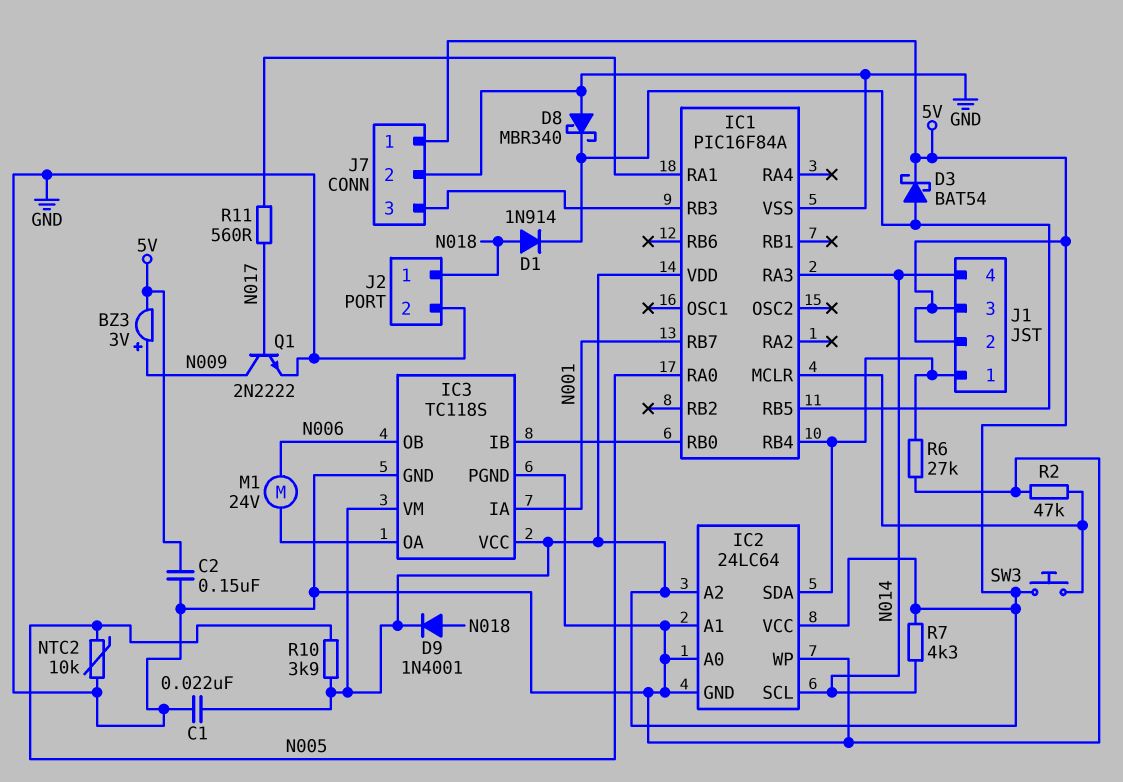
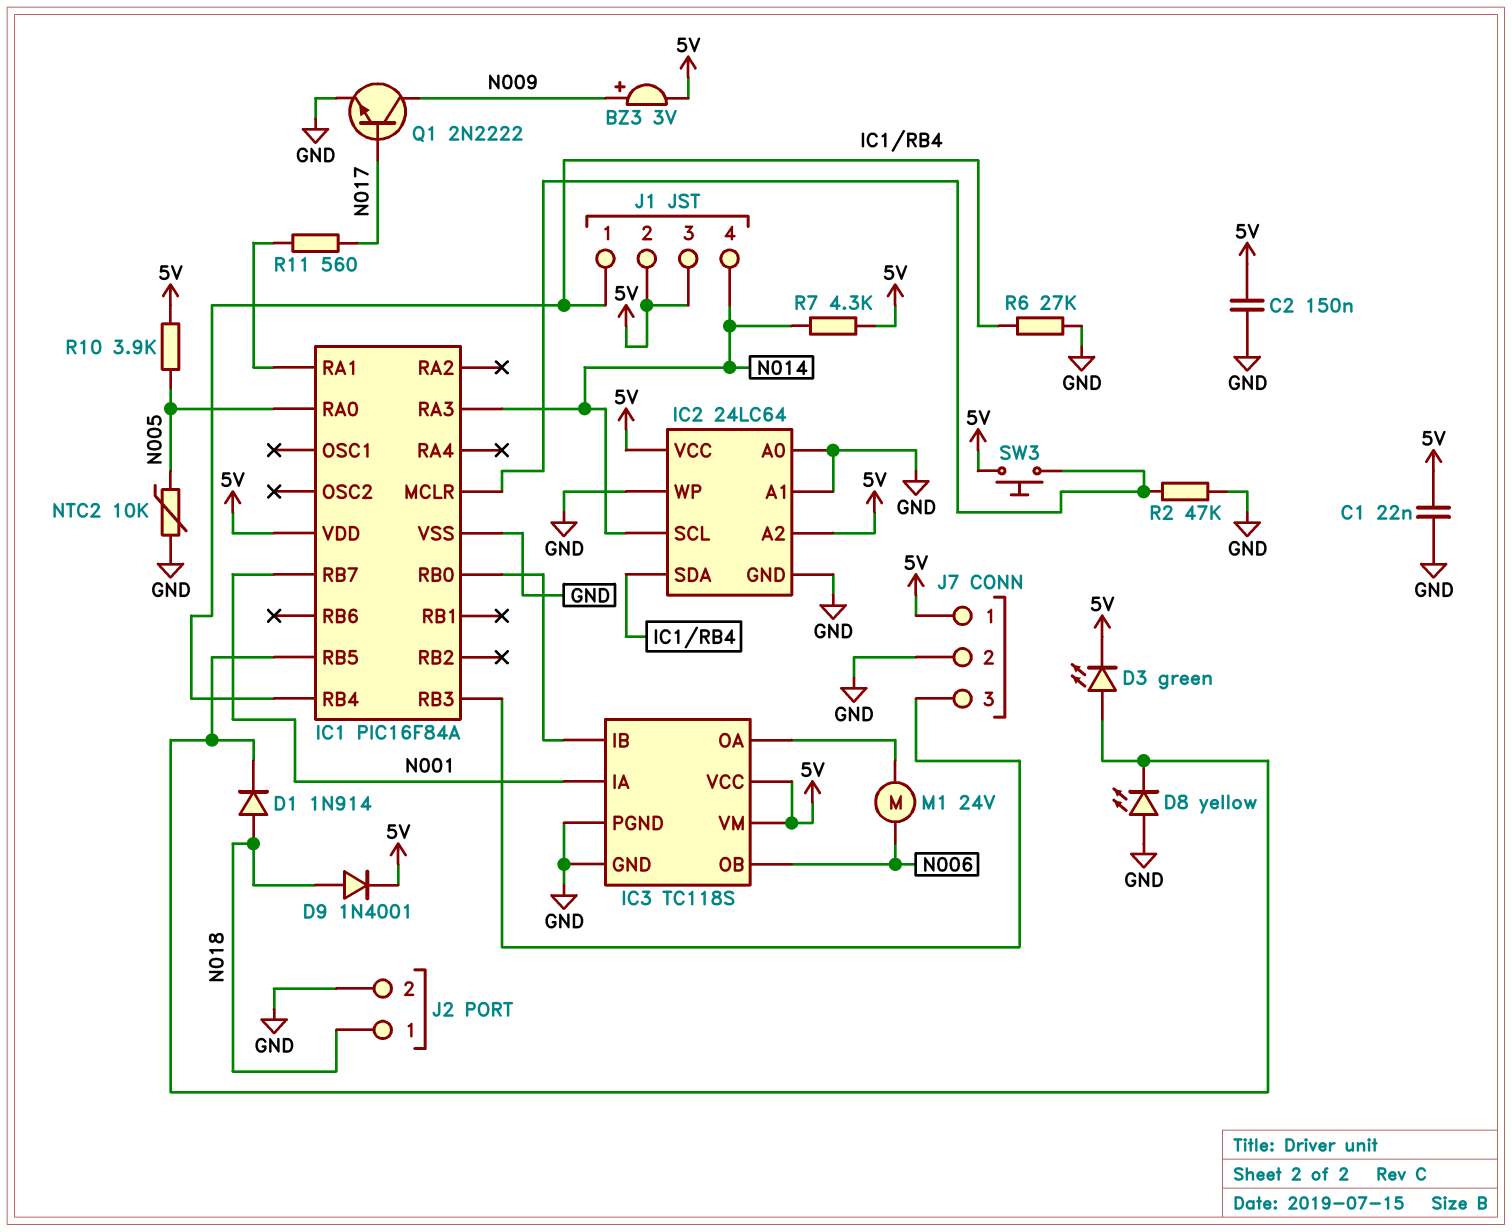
D3: schottky BAT54 (A IC1/RB5, K 5V) -> LED green (A IC1/RB5, K 5V)
D8: schottky MBR340 (A GND, K IC1/RB5) -> LED yellow (A GND, K IC1/RB5)

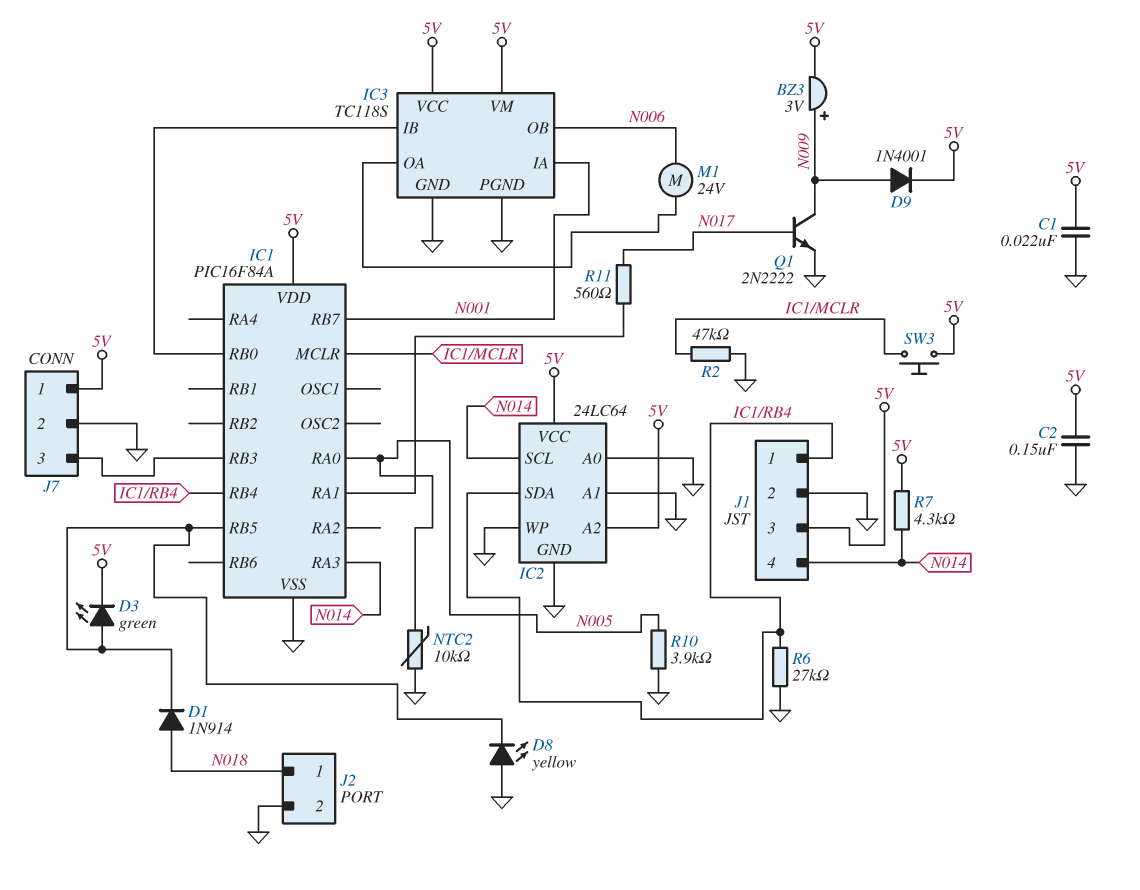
D9: diode 1N4001 (A N018, K 5V) -> diode 1N4001 (A N009, K 5V)
J1 pin 2: 5V -> GND
R10: 3.9k (5V, N005) -> 3.9k (GND, N005)

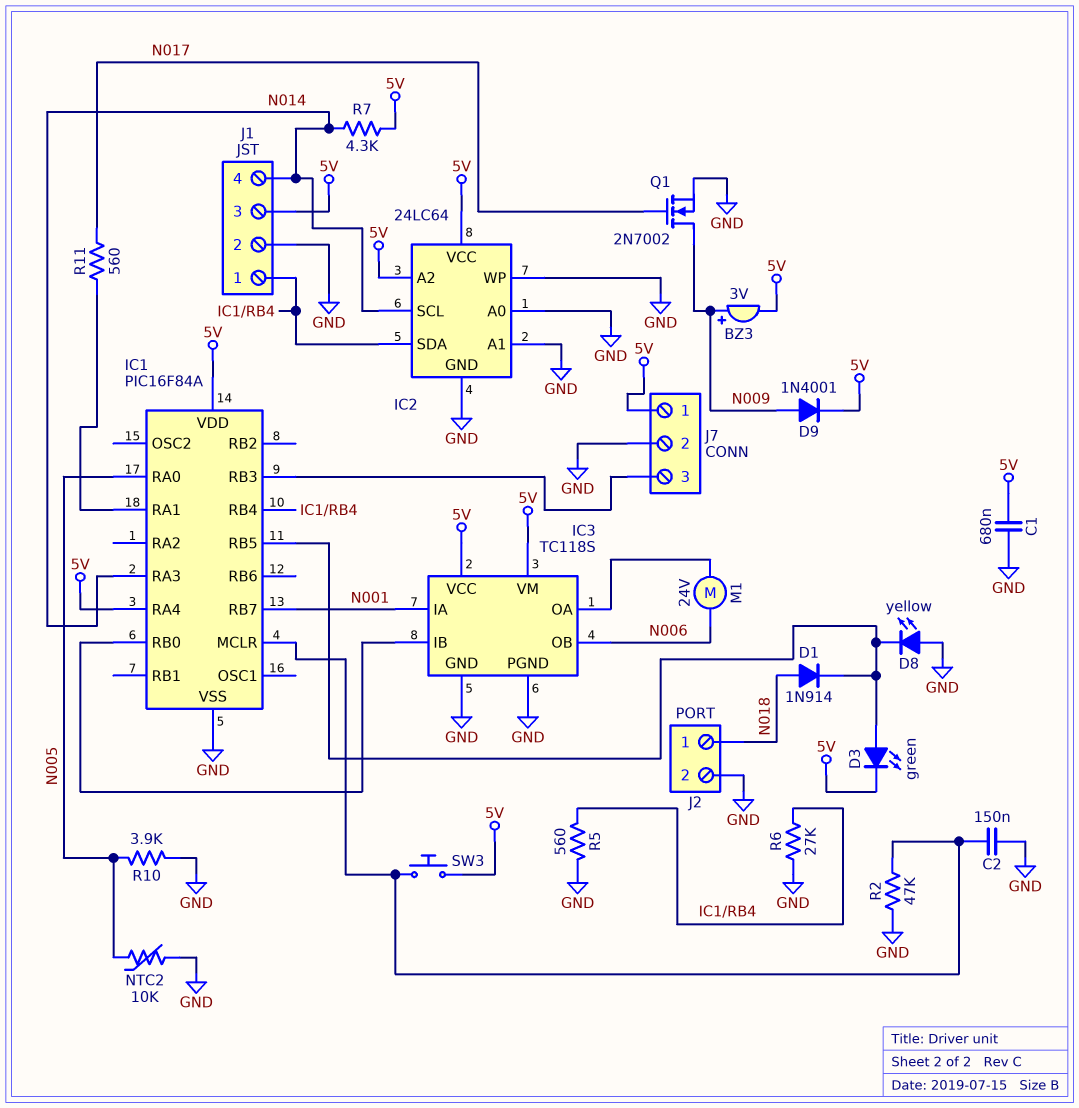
C1: 22nF (5V, GND) -> 680nF (5V, GND)
C2: 150nF (5V, GND) -> 150nF (GND, IC1/MCLR)
IC1 pin RA4: none -> 5V
Q1: NPN 2N2222 (B N017, C N009, E GND) -> NMOS 2N7002 (G N017, D N009, S GND)
R5: none -> 560 (GND, IC1/RB4)

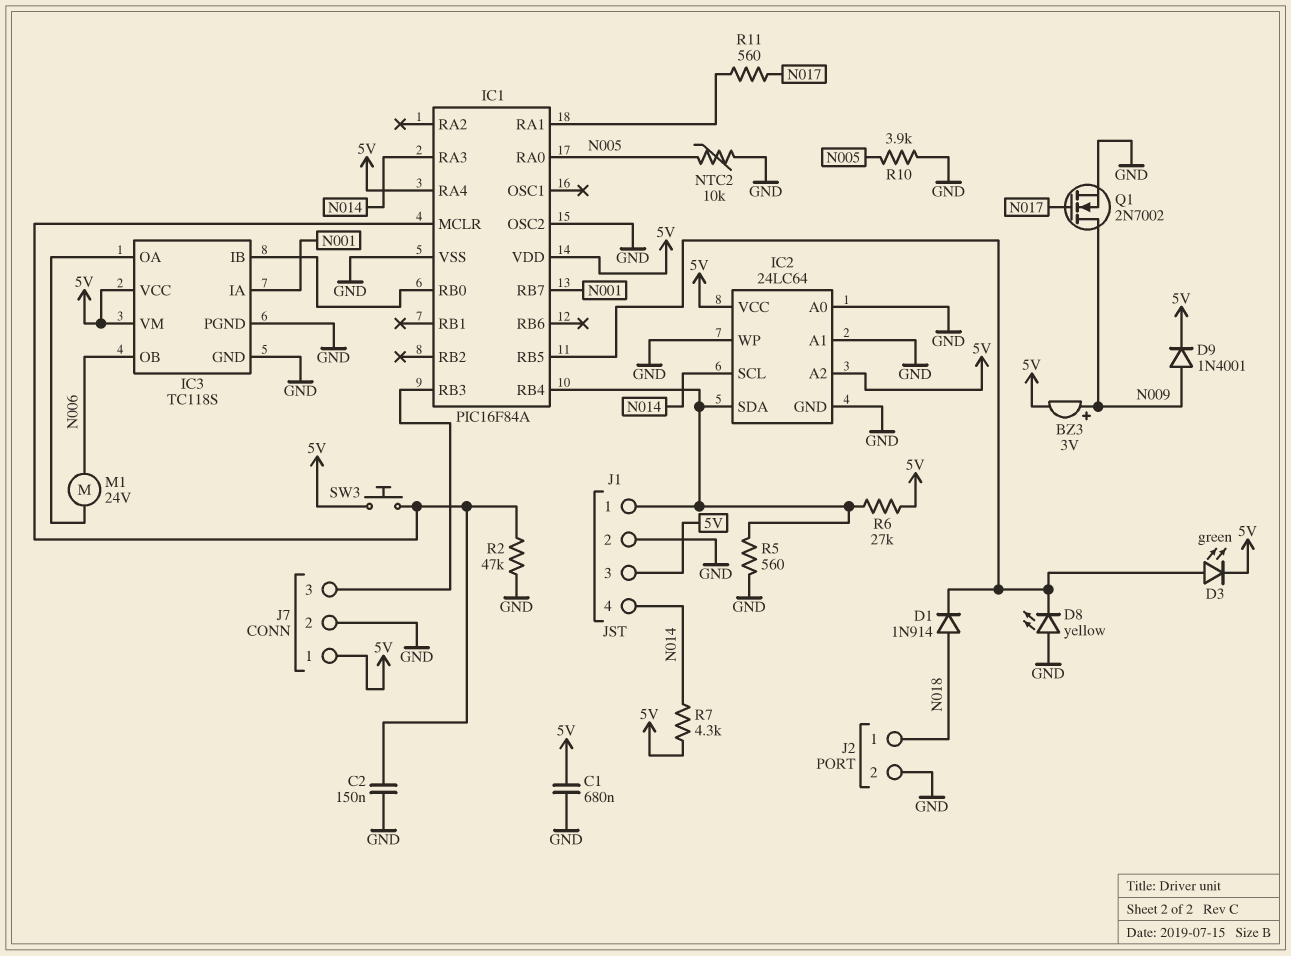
IC1 pin OSC2: none -> GND
R6: 27k (GND, IC1/RB4) -> 27k (5V, IC1/RB4)

